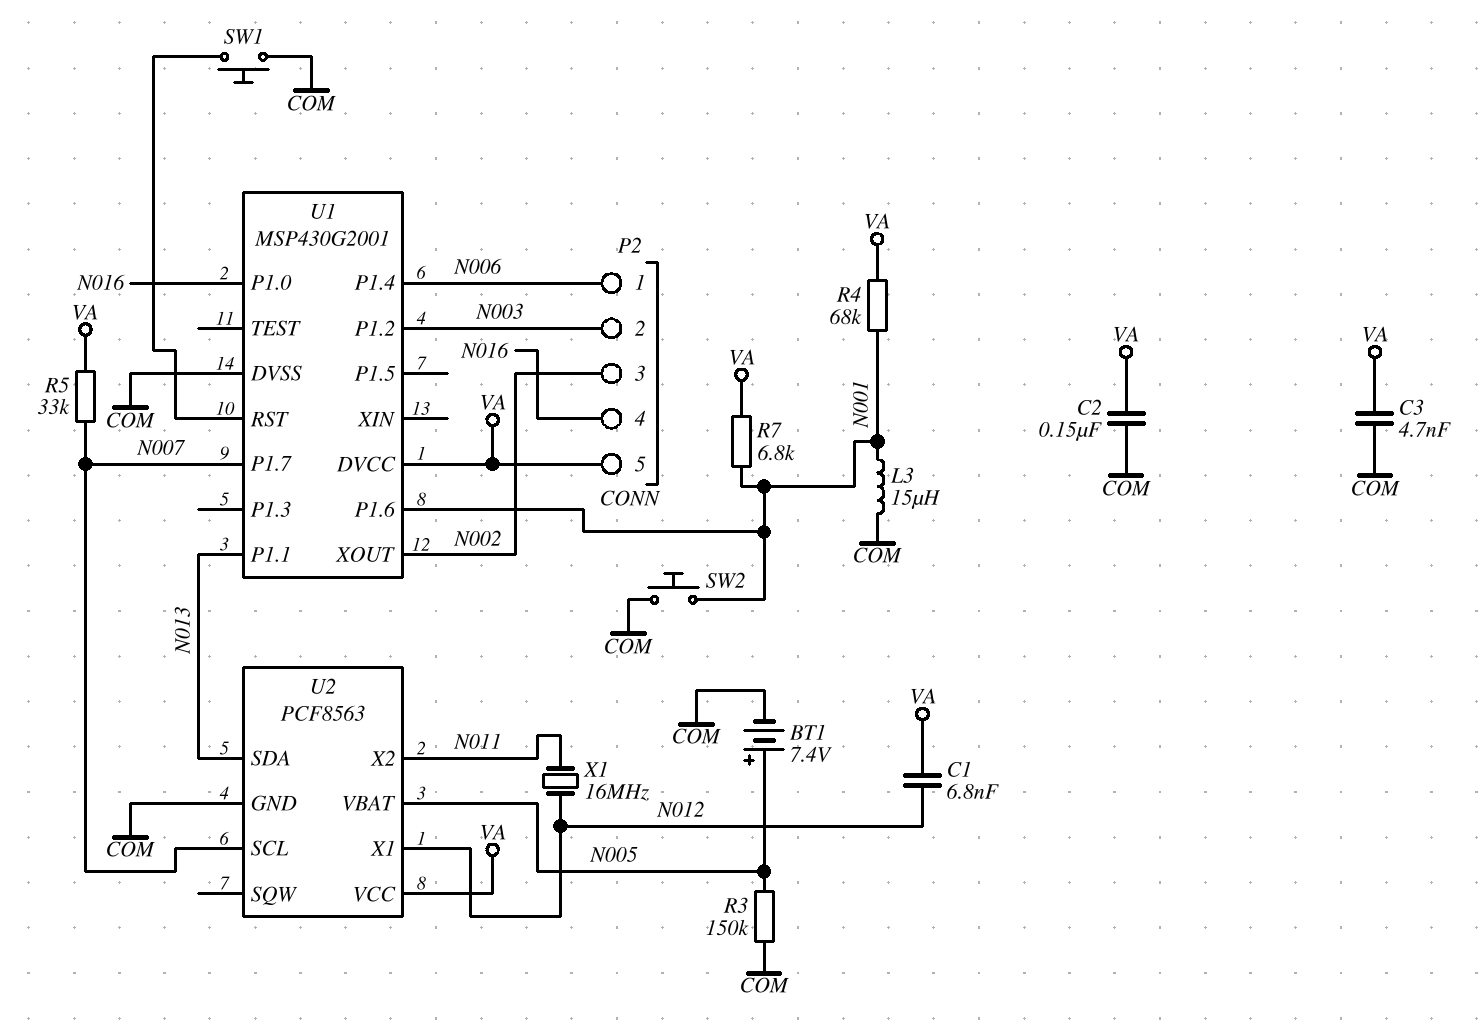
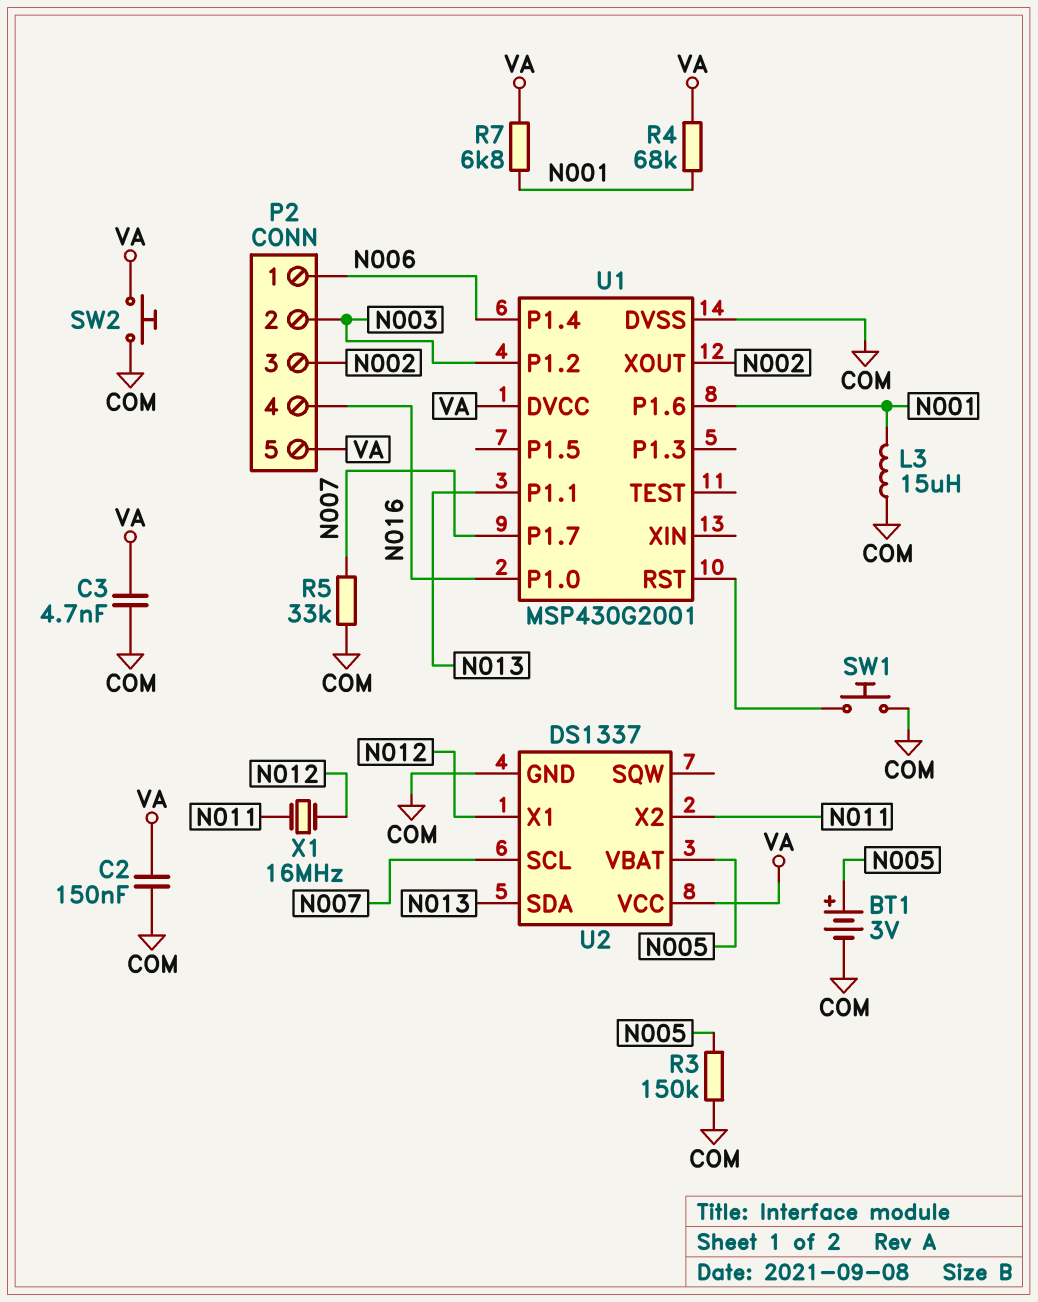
BT1: 7.4V (plus N005, minus COM) -> 3V (plus N005, minus COM)
C1: 6.8nF (N012, VA) -> none
R5: 33k (N007, VA) -> 33k (COM, N007)
SW2: button (COM, N001) -> button (COM, VA)
U2: PCF8563 -> DS1337

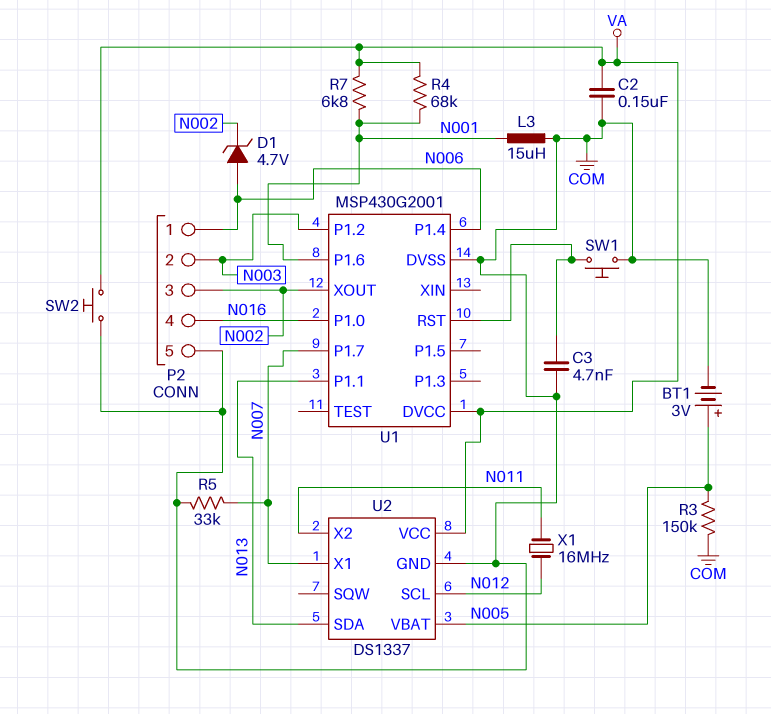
C3: 4.7nF (COM, VA) -> 4.7nF (COM, U1/RST)
D1: none -> zener 4.7V (A N006, K N002)
P2 pin 5: VA -> COM
U2 pin SCL: N007 -> N012
U2 pin X1: N012 -> N007

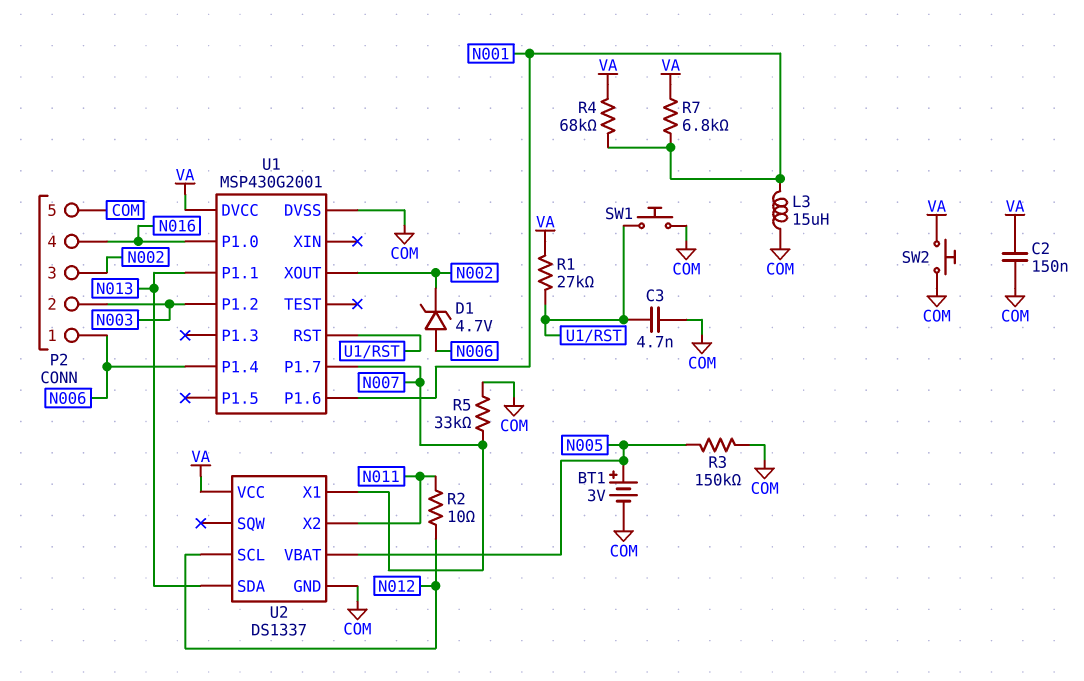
R1: none -> 27k (U1/RST, VA)
R2: none -> 10 (N011, N012)
X1: 16MHz (N011, N012) -> none

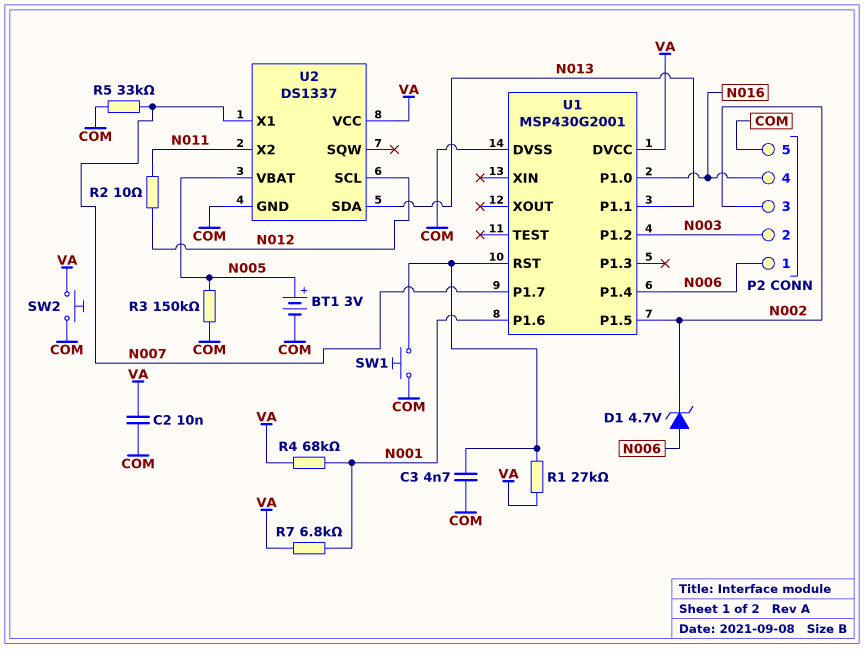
C2: 150nF (COM, VA) -> 10nF (COM, VA)
L3: 15uH (COM, N001) -> none
U1 pin P1.5: none -> N002
U1 pin XOUT: N002 -> none

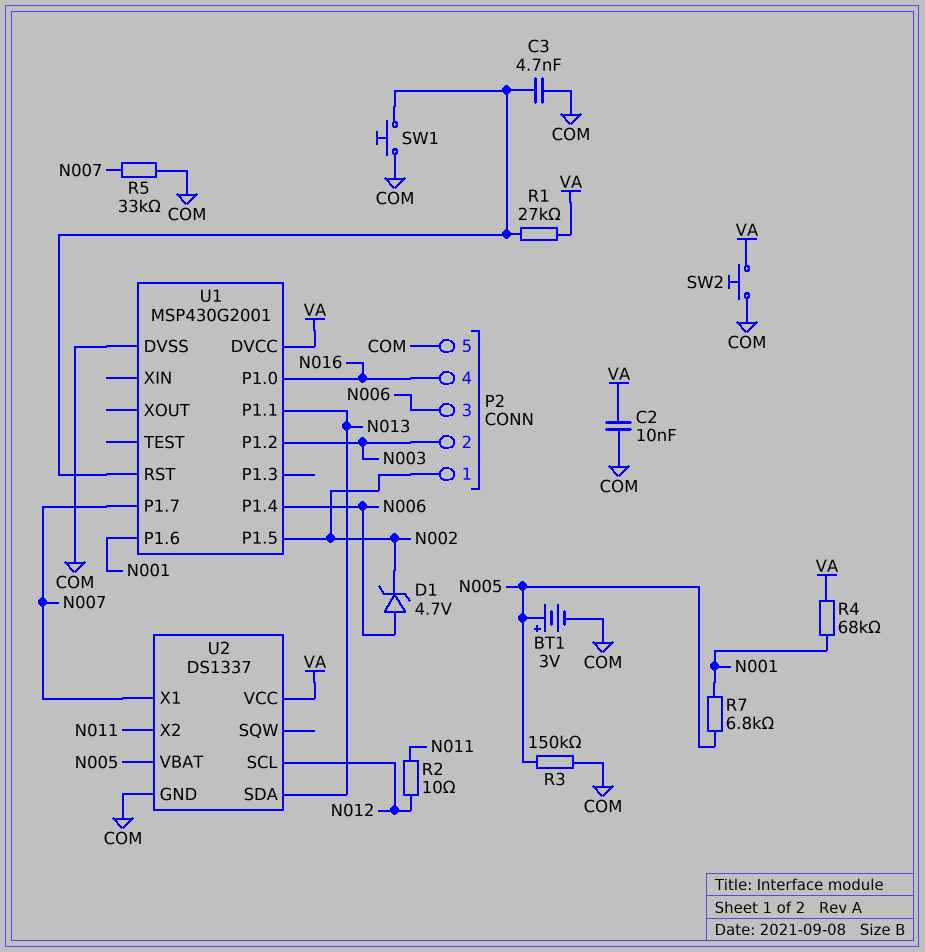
P2 pin 1: N006 -> N002
P2 pin 3: N002 -> N006
R7: 6.8k (N001, VA) -> 6.8k (N001, N005)

